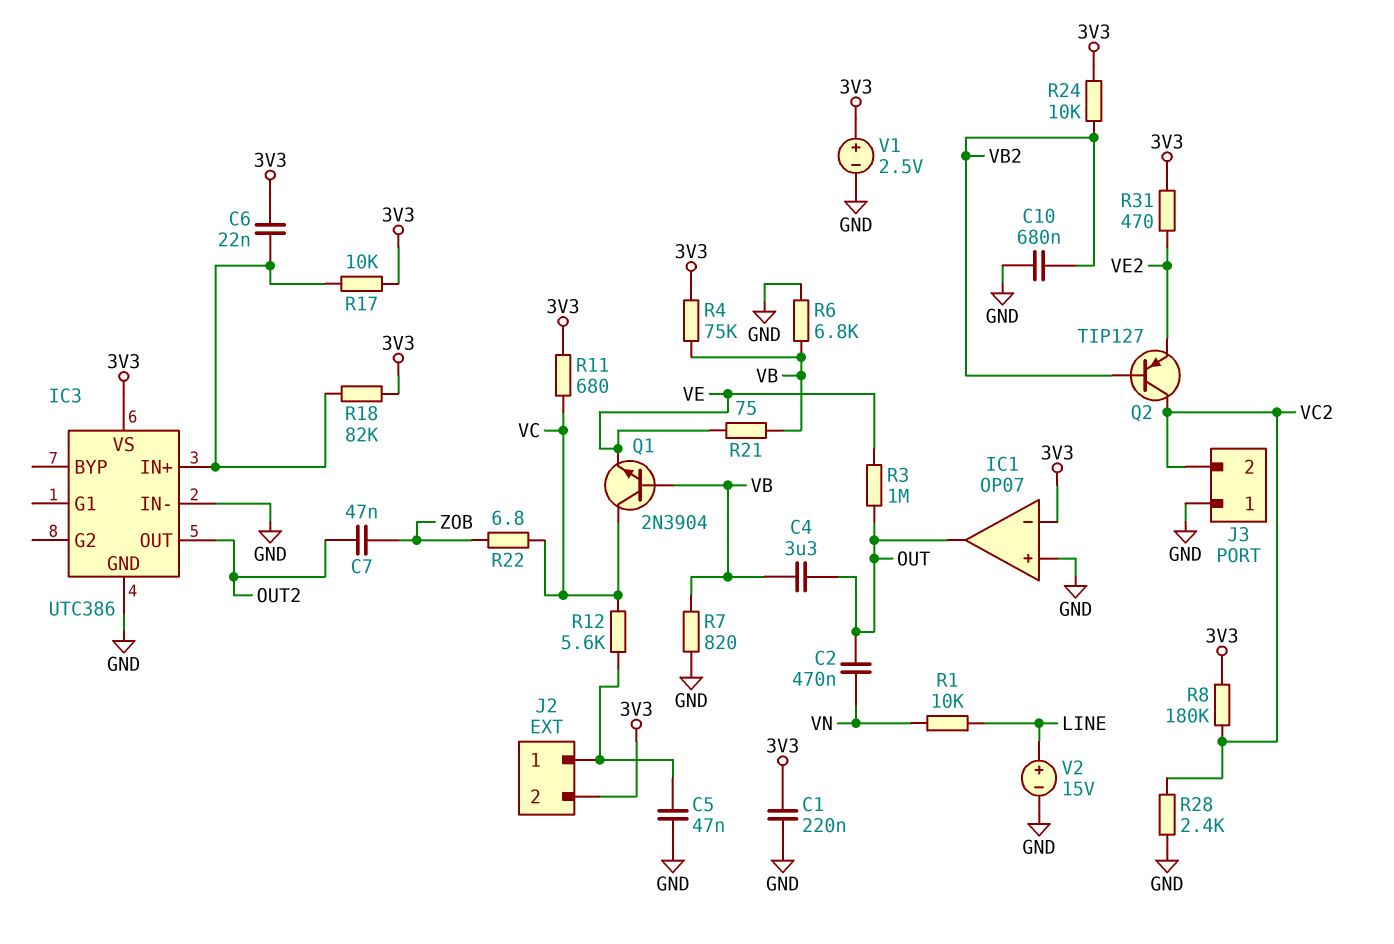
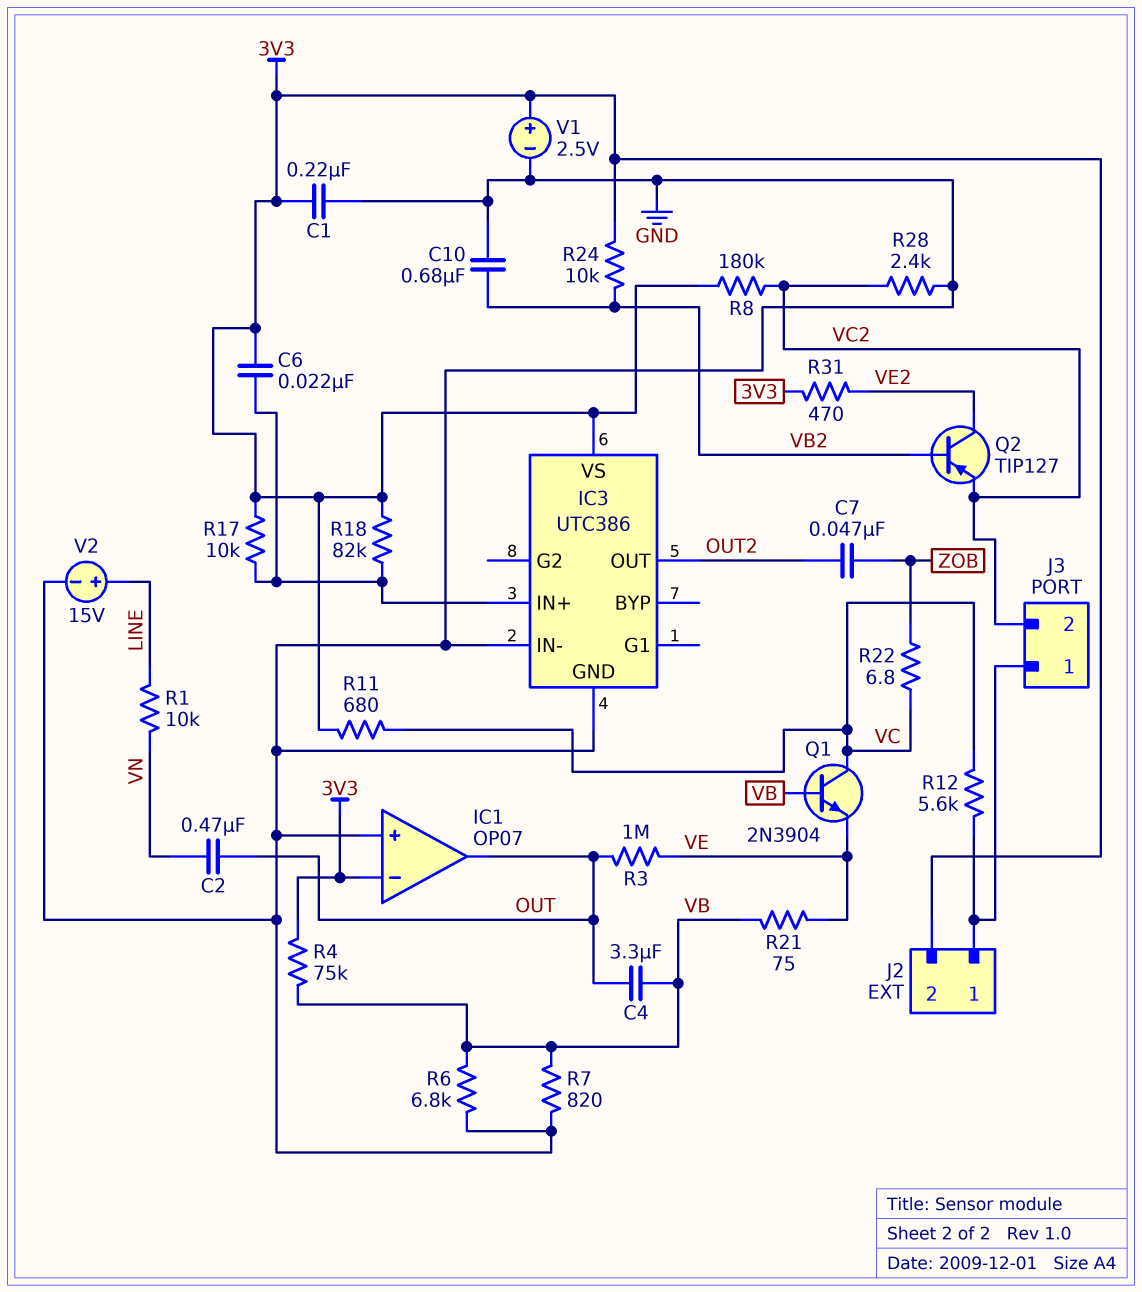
C5: 47nF (GND, J2/1) -> none
J3 pin 1: GND -> J2/1
Q2: PNP TIP127 (B VB2, C VC2, E VE2) -> PNP TIP127 (B VB2, C VE2, E VC2)

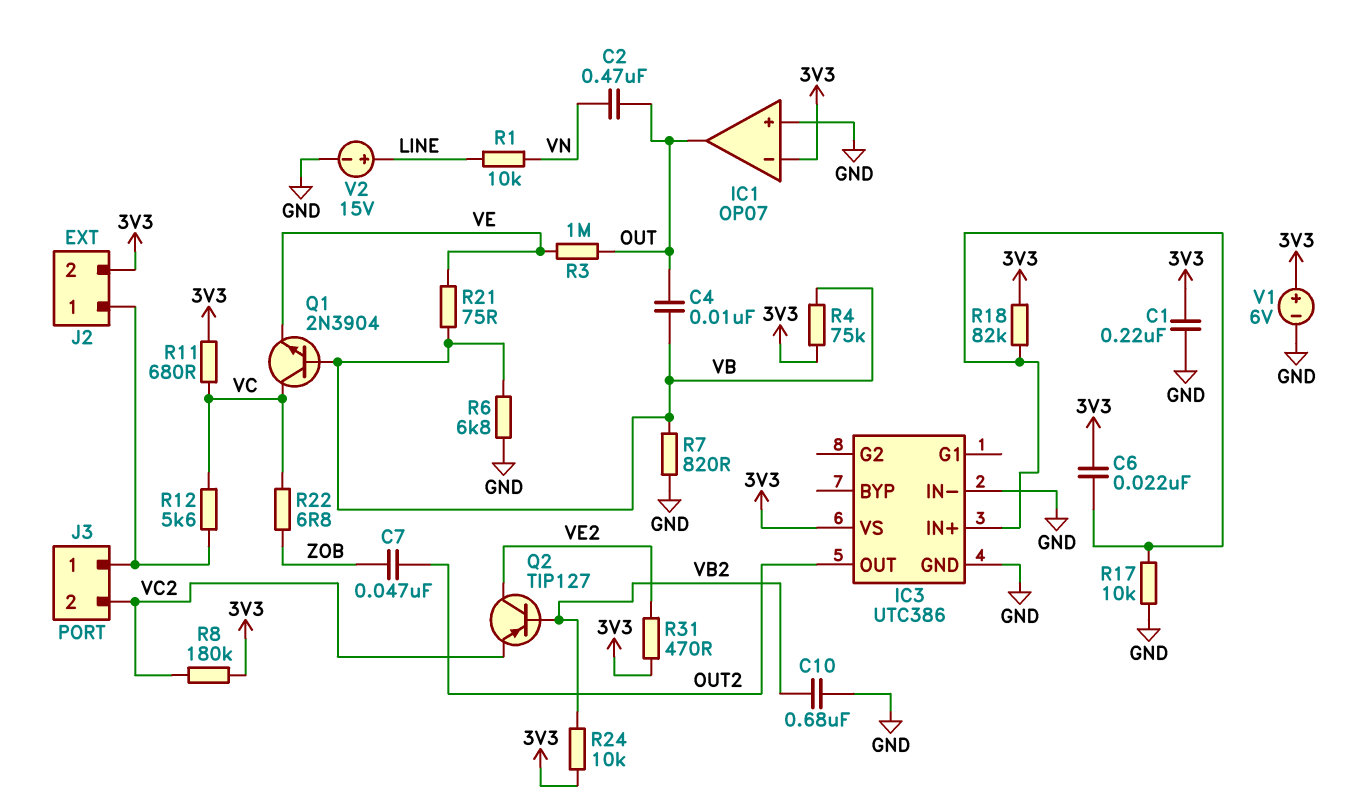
C4: 3.3uF (OUT, VB) -> 10nF (OUT, VB)
R17: 10k (3V3, IC3/IN+) -> 10k (GND, IC3/IN+)
R28: 2.4k (GND, VC2) -> none
V1: 2.5V (plus 3V3, minus GND) -> 6V (plus 3V3, minus GND)

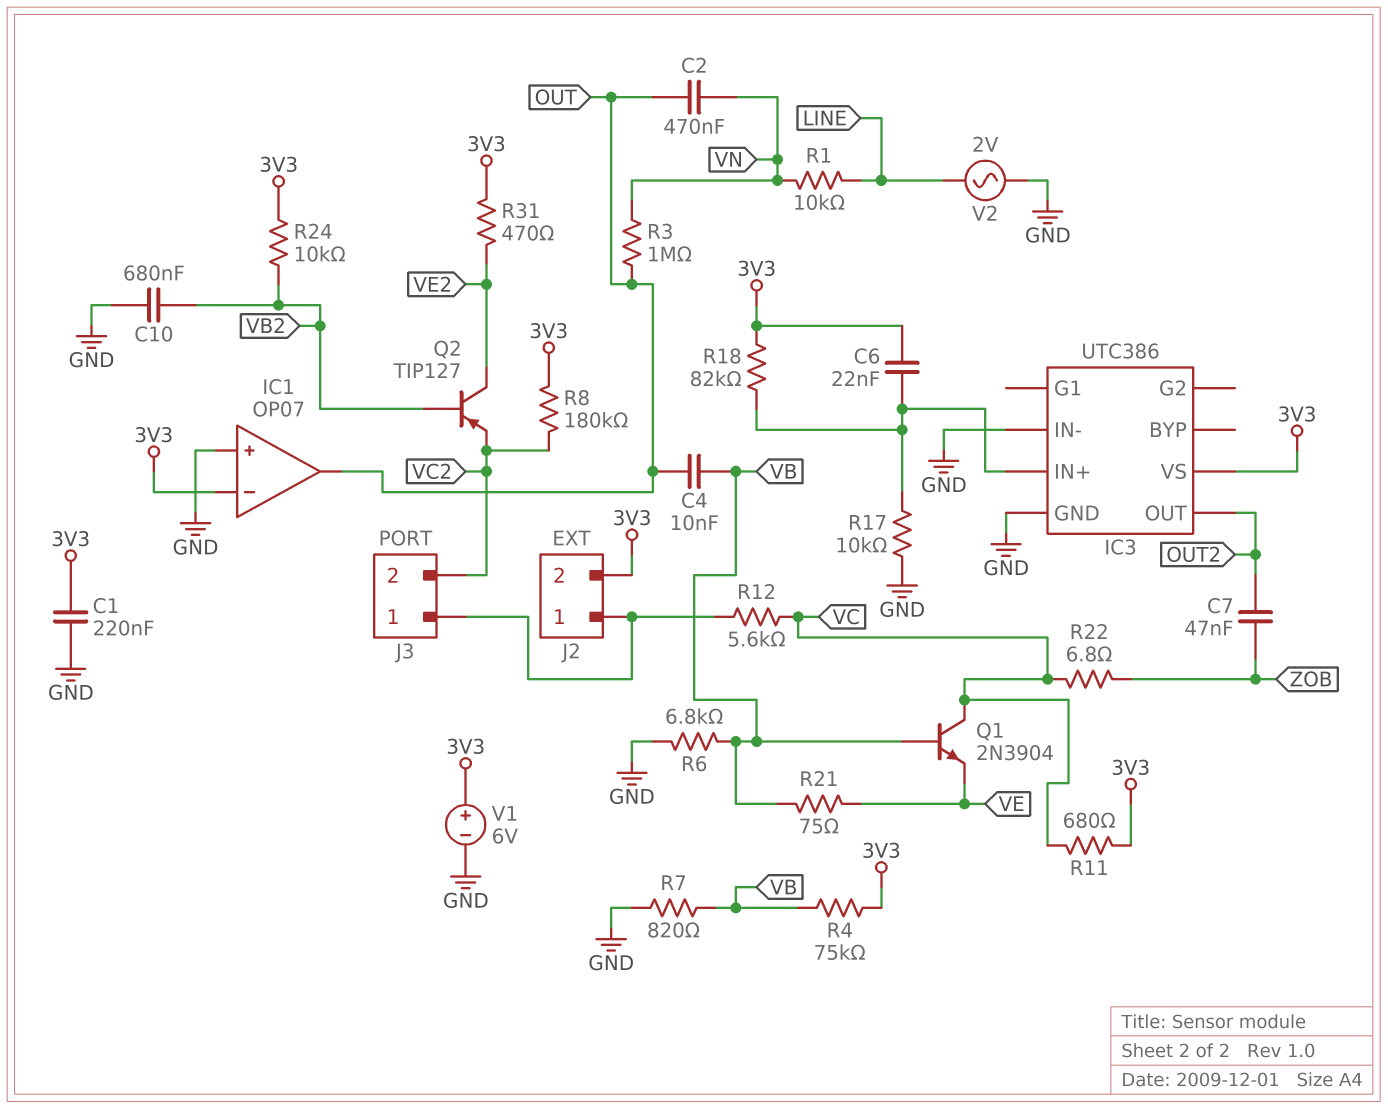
R3: 1M (OUT, VE) -> 1M (OUT, VN)
V2: 15V (plus LINE, minus GND) -> AC 2V (GND, LINE)

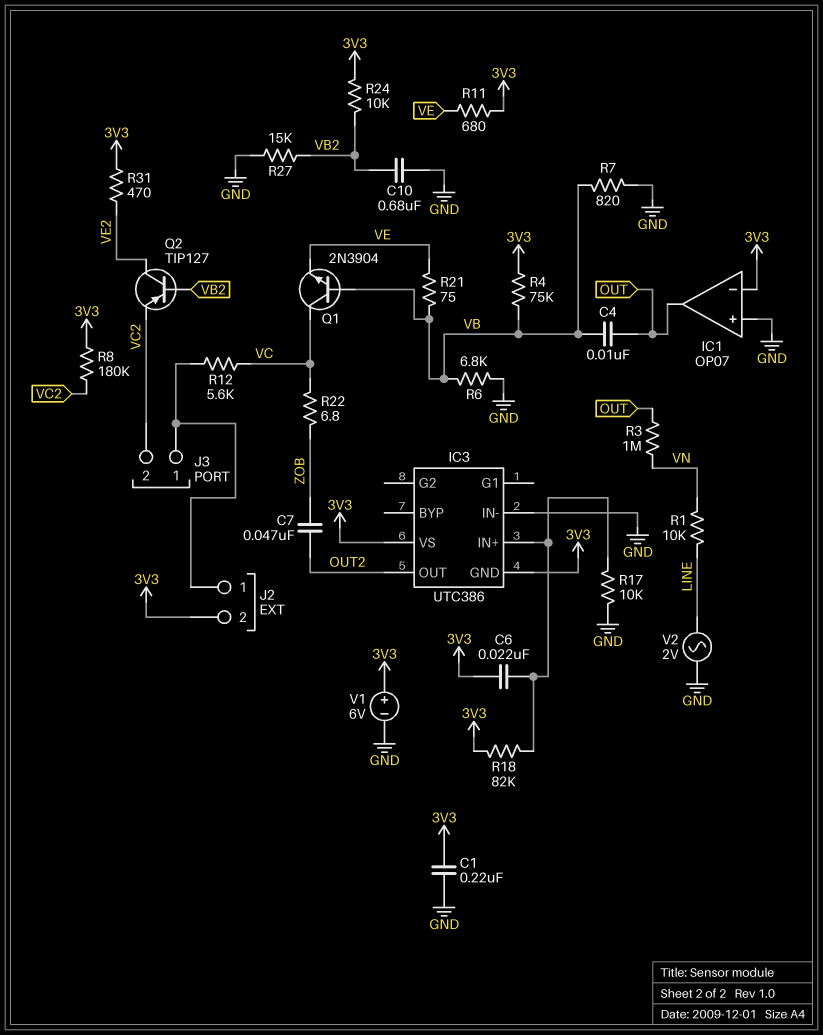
C2: 470nF (OUT, VN) -> none
IC3 pin GND: GND -> 3V3
R11: 680 (3V3, VC) -> 680 (3V3, VE)
R27: none -> 15k (GND, VB2)

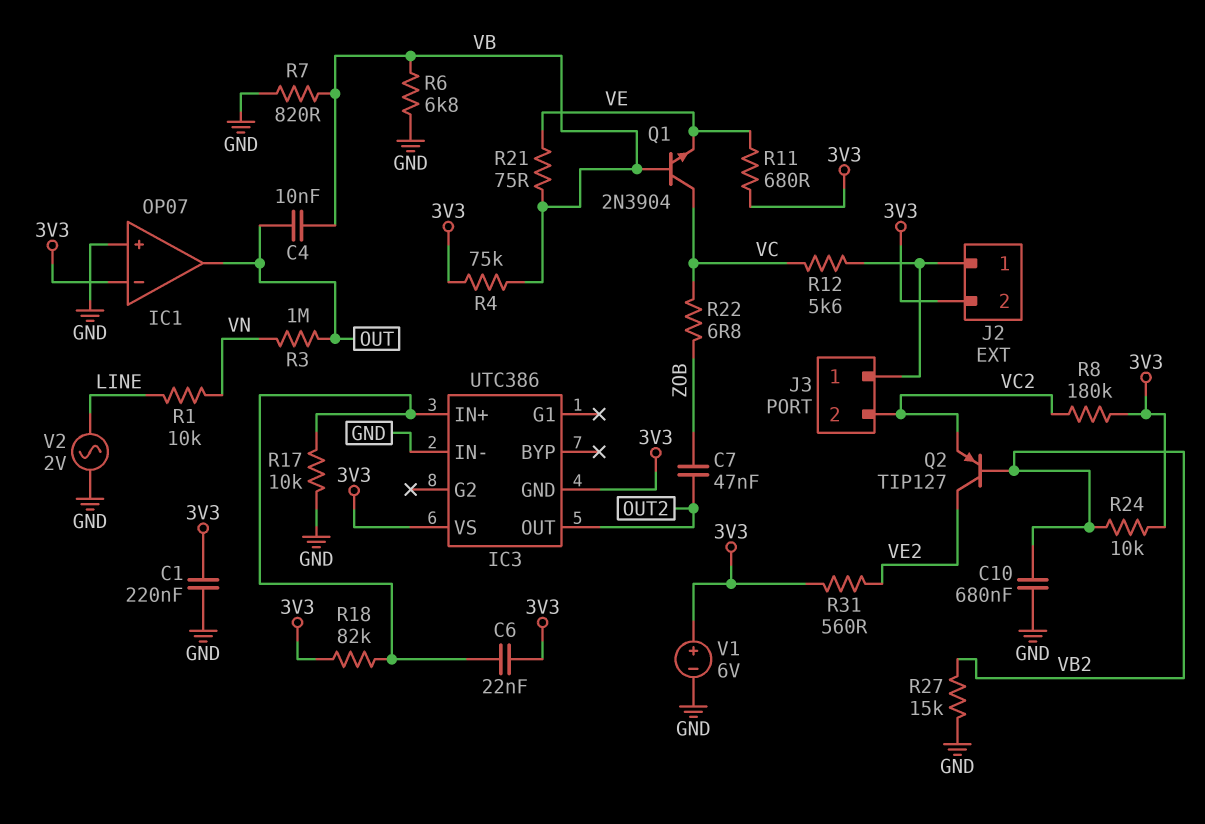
R31: 470 (3V3, VE2) -> 560 (3V3, VE2)

